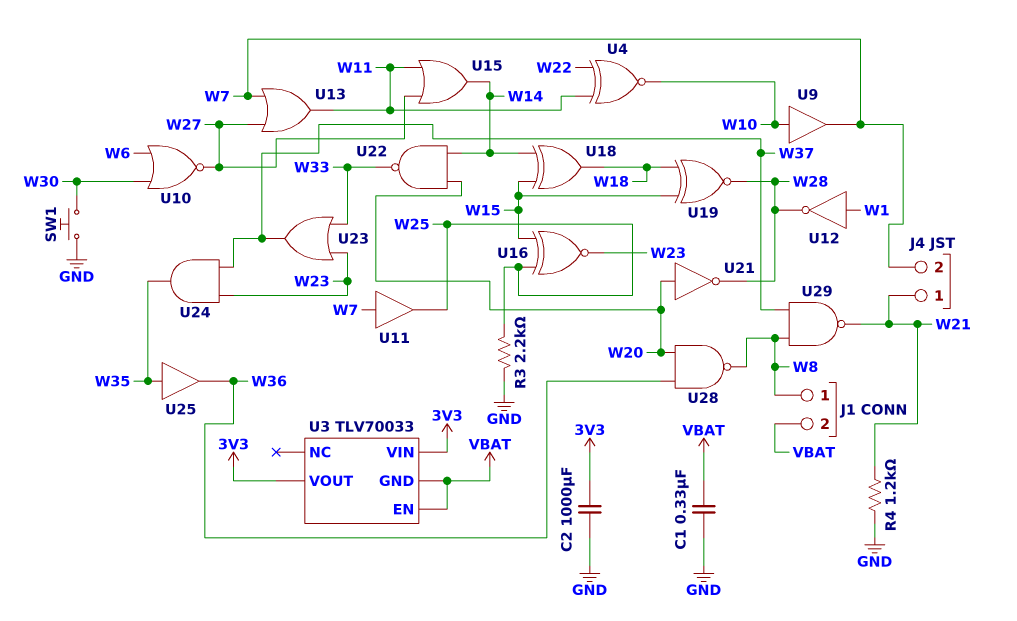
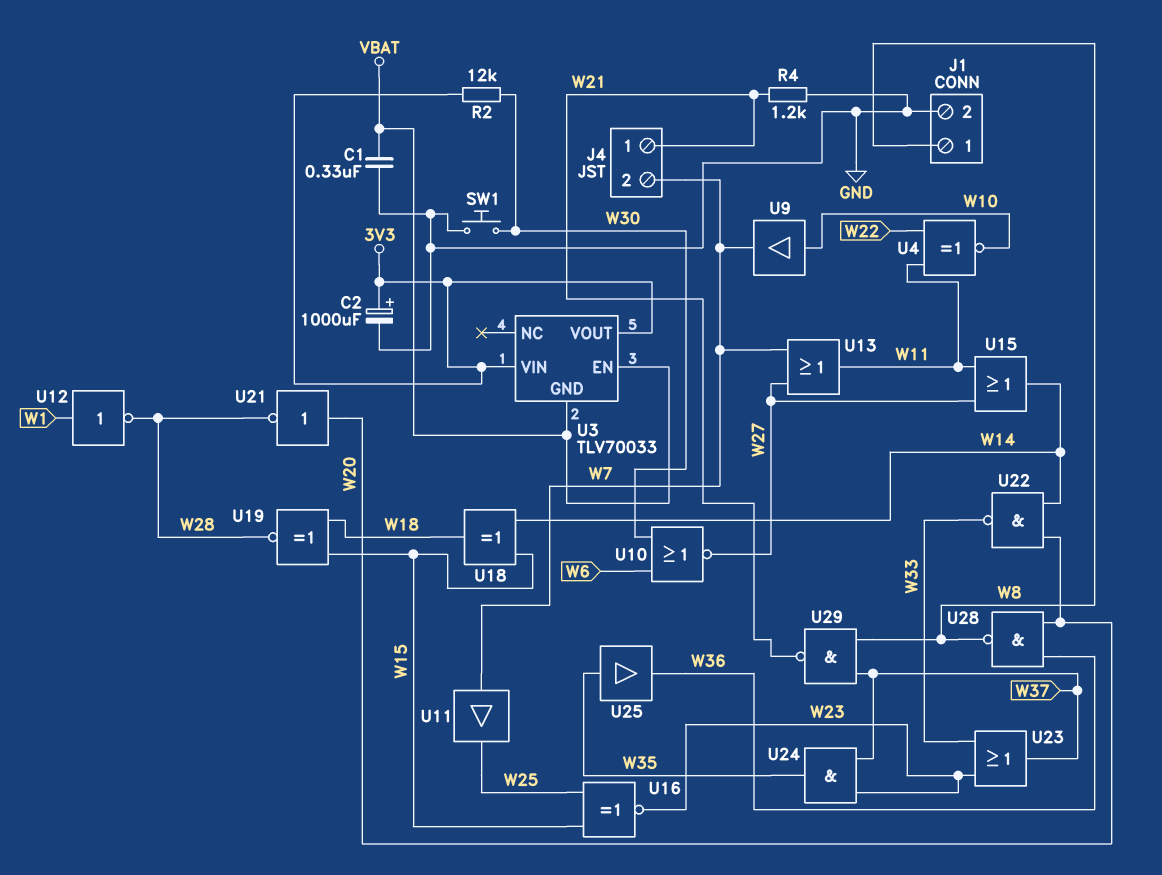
C2: 1000uF (3V3, GND) -> 1000uF (plus 3V3, minus GND)
J1 pin 2: VBAT -> GND
R2: none -> 12k (3V3, W30)
R3: 2.2k (GND, W25) -> none

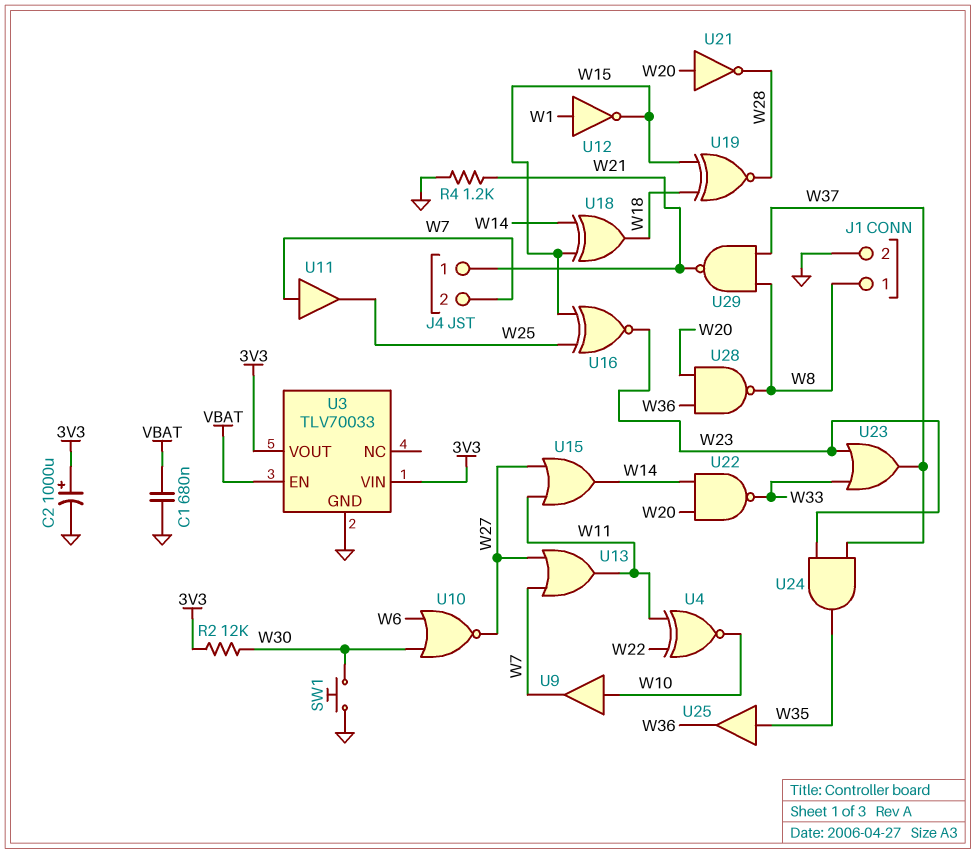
C1: 330nF (GND, VBAT) -> 680nF (GND, VBAT)
U3 pin GND: VBAT -> GND
U12: NOT (in W1, out W28) -> NOT (in W1, out W15)

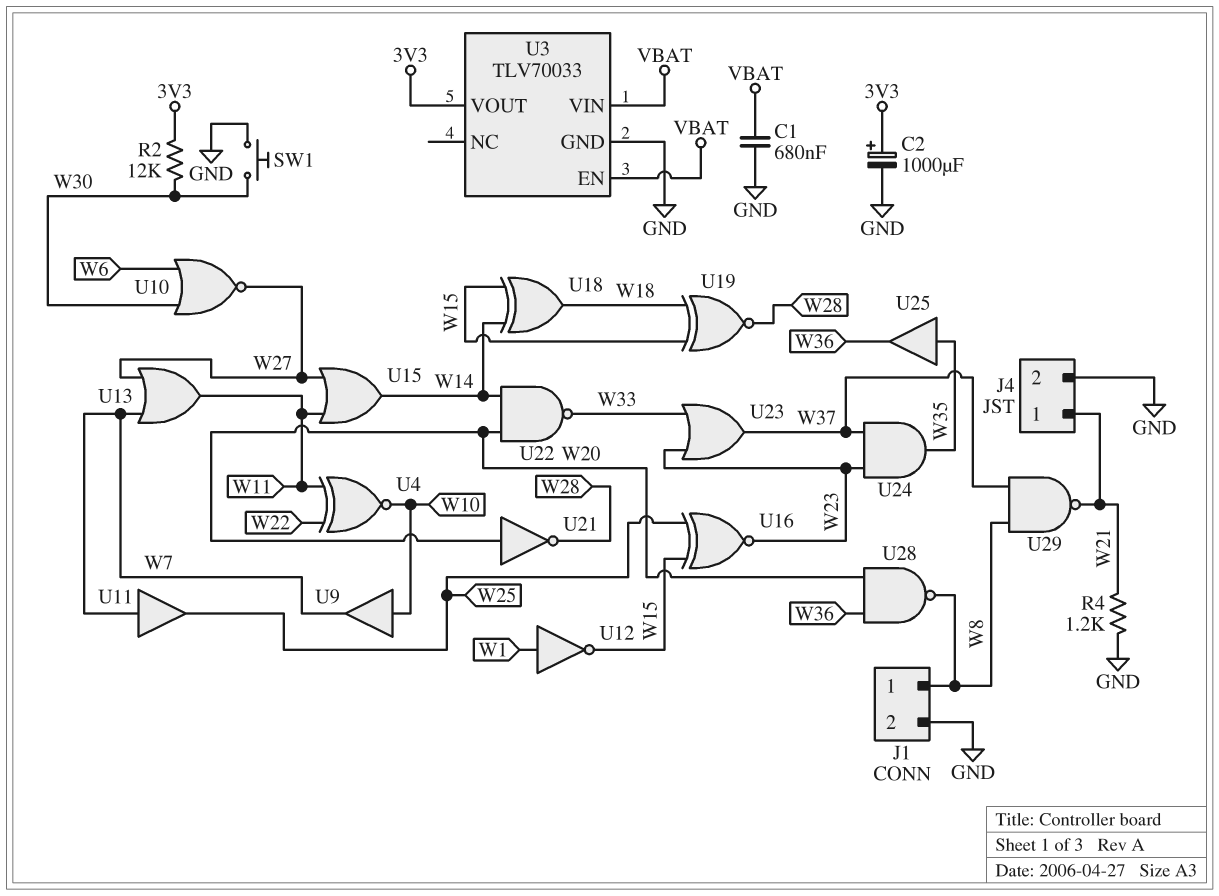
J4 pin 2: W7 -> GND
U3 pin VIN: 3V3 -> VBAT

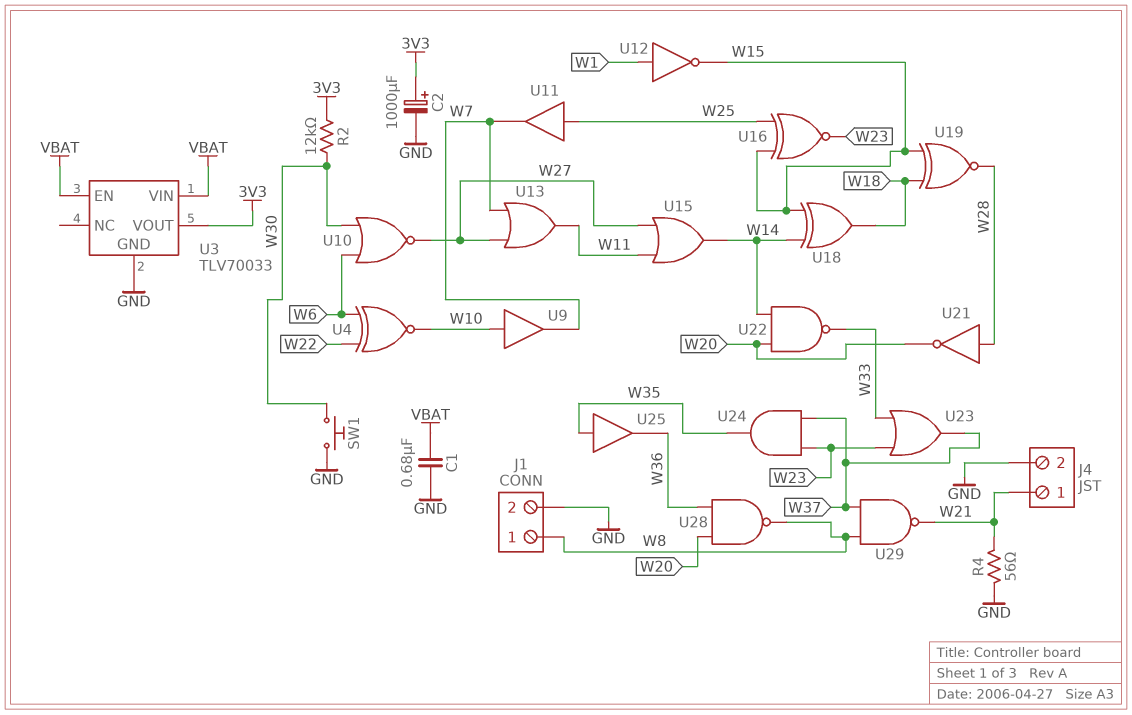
R4: 1.2k (GND, W21) -> 56 (GND, W21)
U4: XNOR (in W11, in W22, out W10) -> XNOR (in W6, in W22, out W10)
U11: buffer (in W7, out W25) -> buffer (in W25, out W7)
U21: NOT (in W20, out W28) -> NOT (in W28, out W20)

